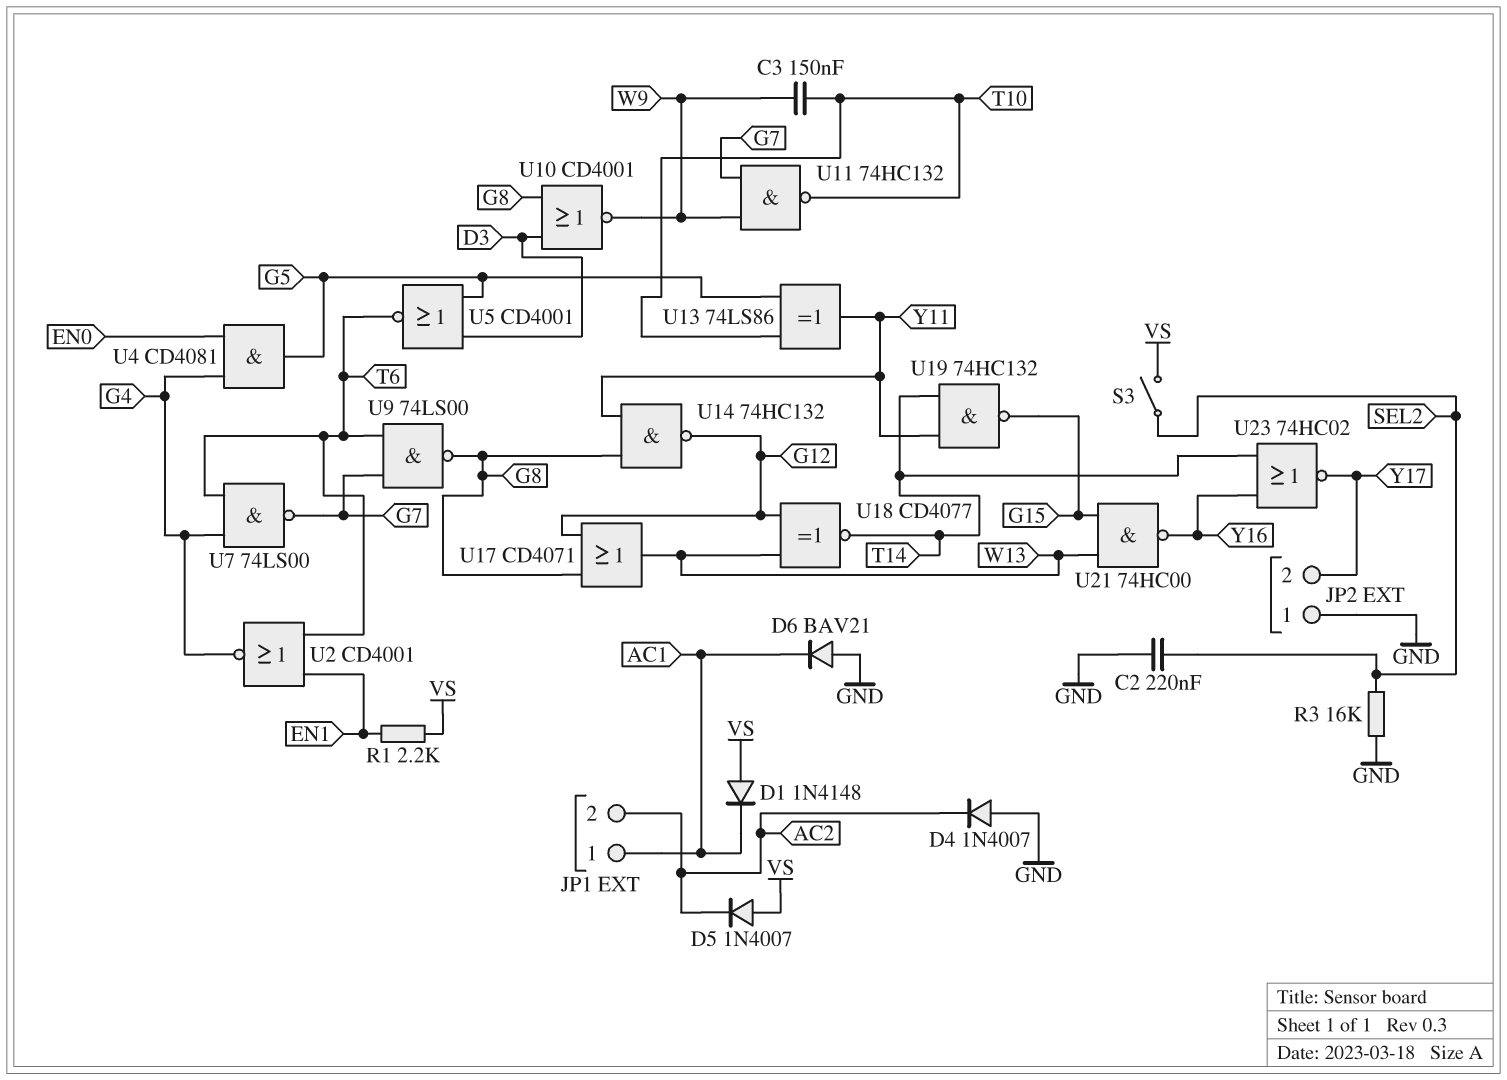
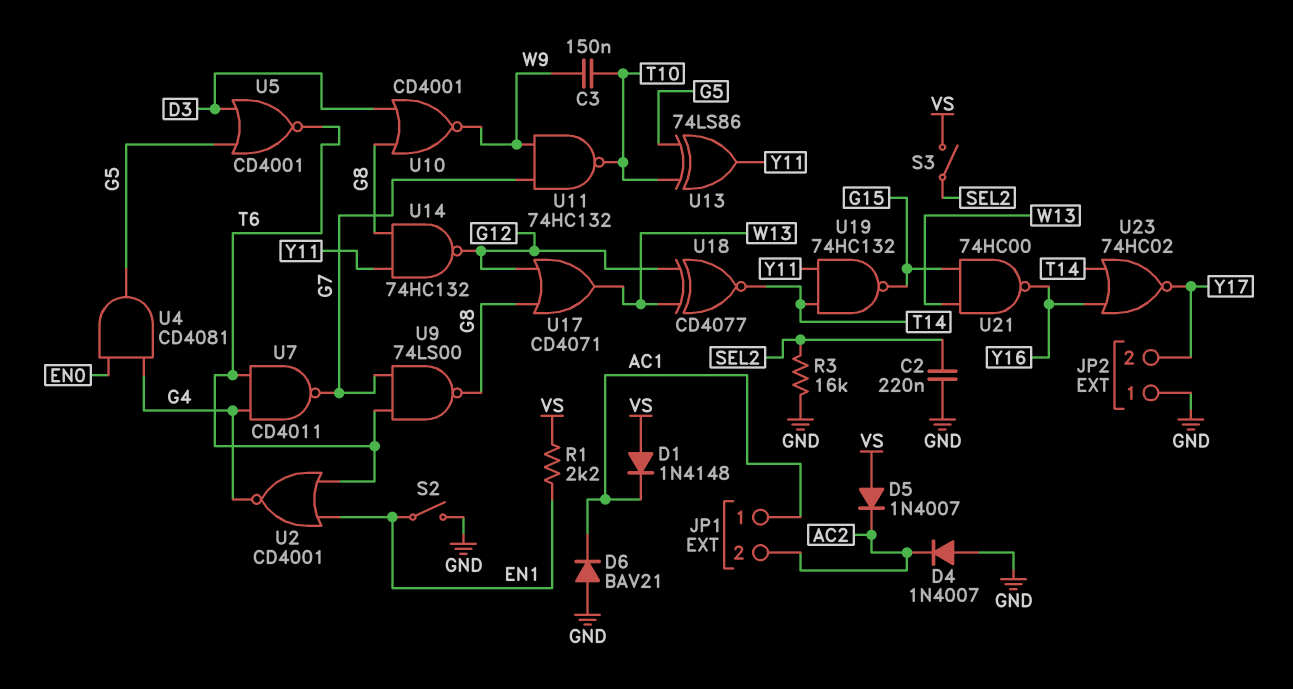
S2: none -> switch (EN1, GND)
U7: NAND 74LS00 (in G4, in T6, out G7) -> NAND CD4011 (in G4, in T6, out G7)

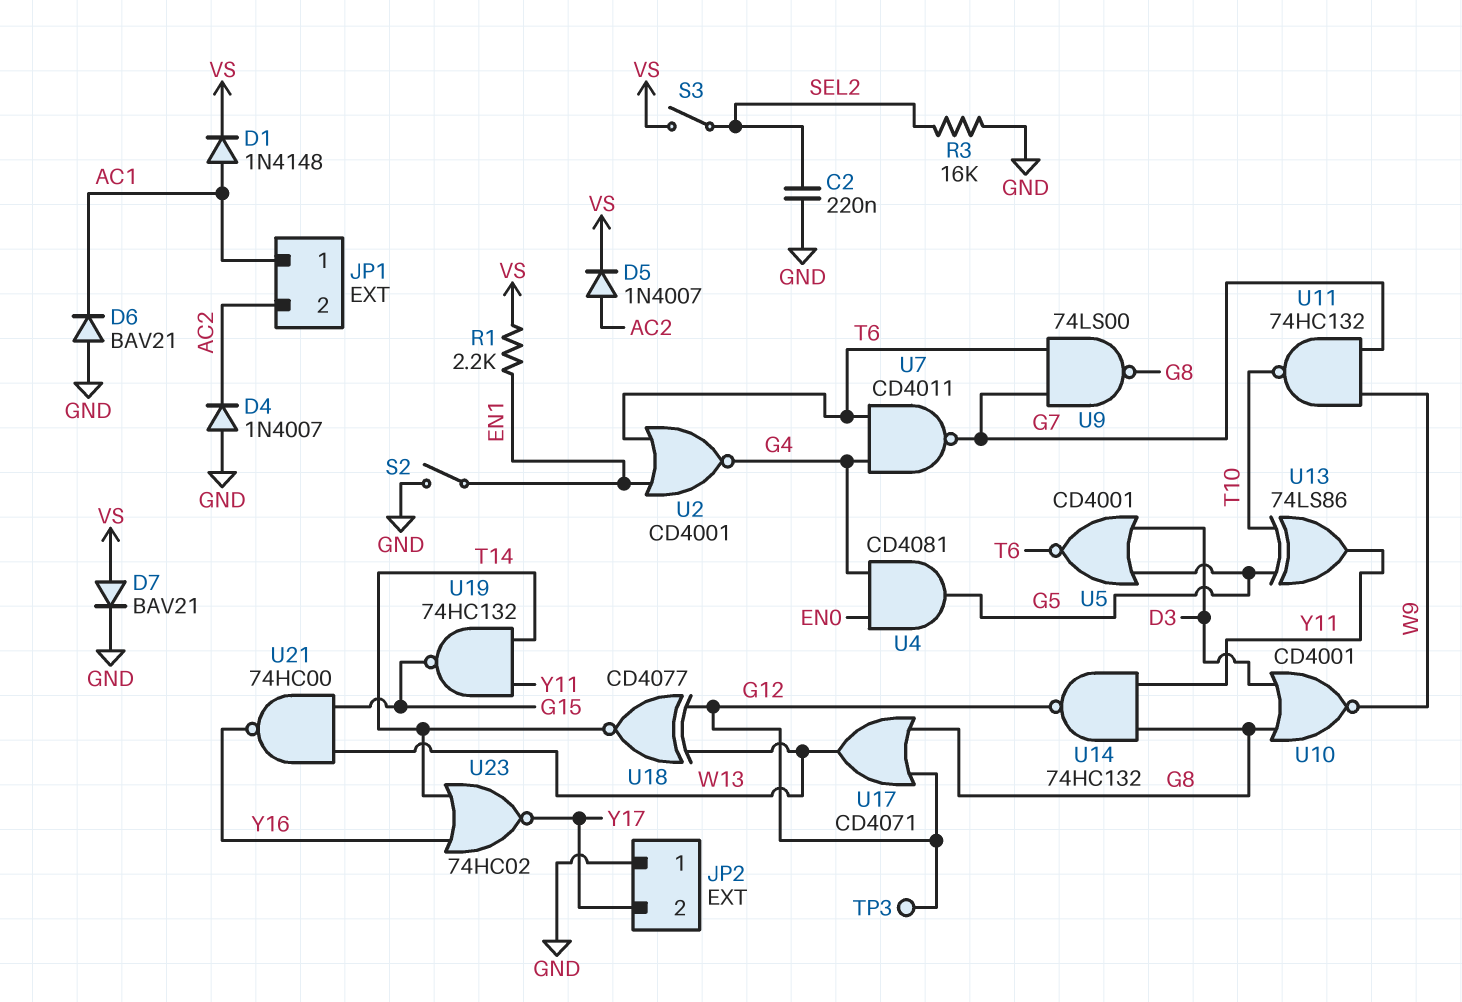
C3: 150nF (T10, W9) -> none
D1: diode 1N4148 (A VS, K AC1) -> diode 1N4148 (A AC1, K VS)
D5: diode 1N4007 (A VS, K AC2) -> diode 1N4007 (A AC2, K VS)
D7: none -> diode BAV21 (A VS, K GND)
TP3: none -> test point (G12)

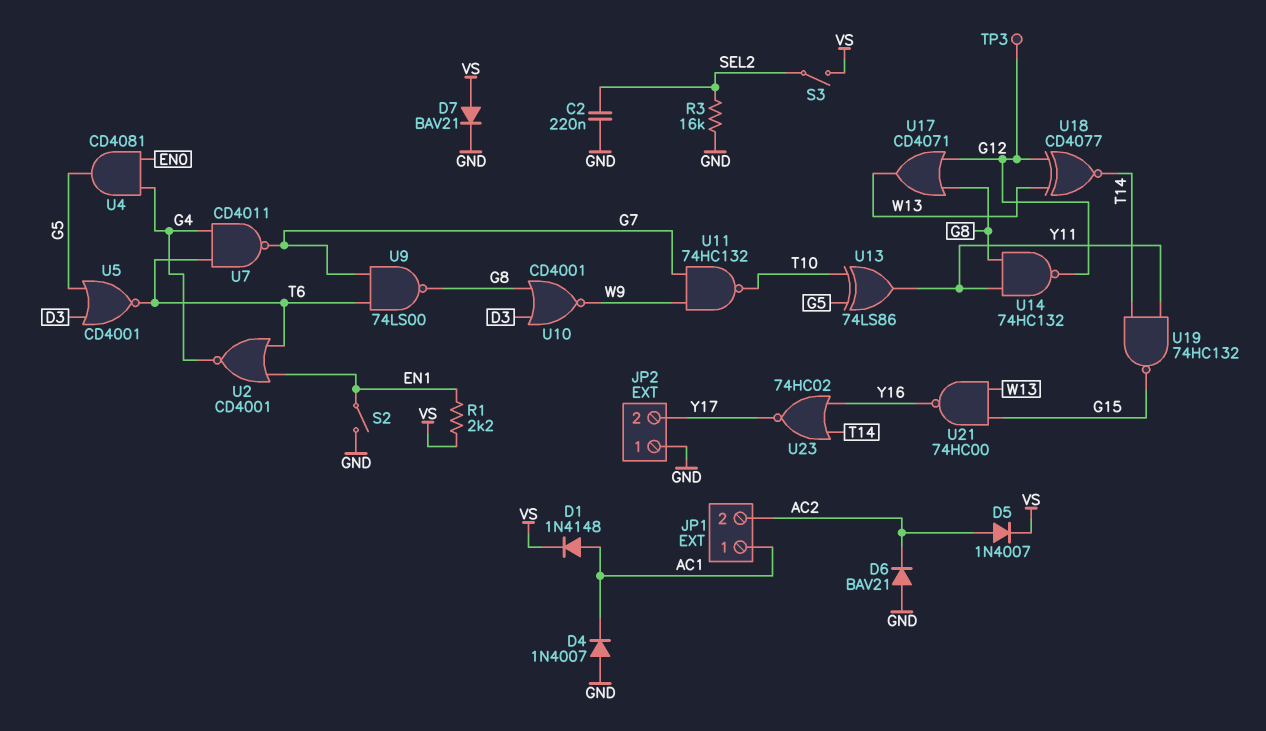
D4: diode 1N4007 (A GND, K AC2) -> diode 1N4007 (A GND, K AC1)
D6: diode BAV21 (A GND, K AC1) -> diode BAV21 (A GND, K AC2)

